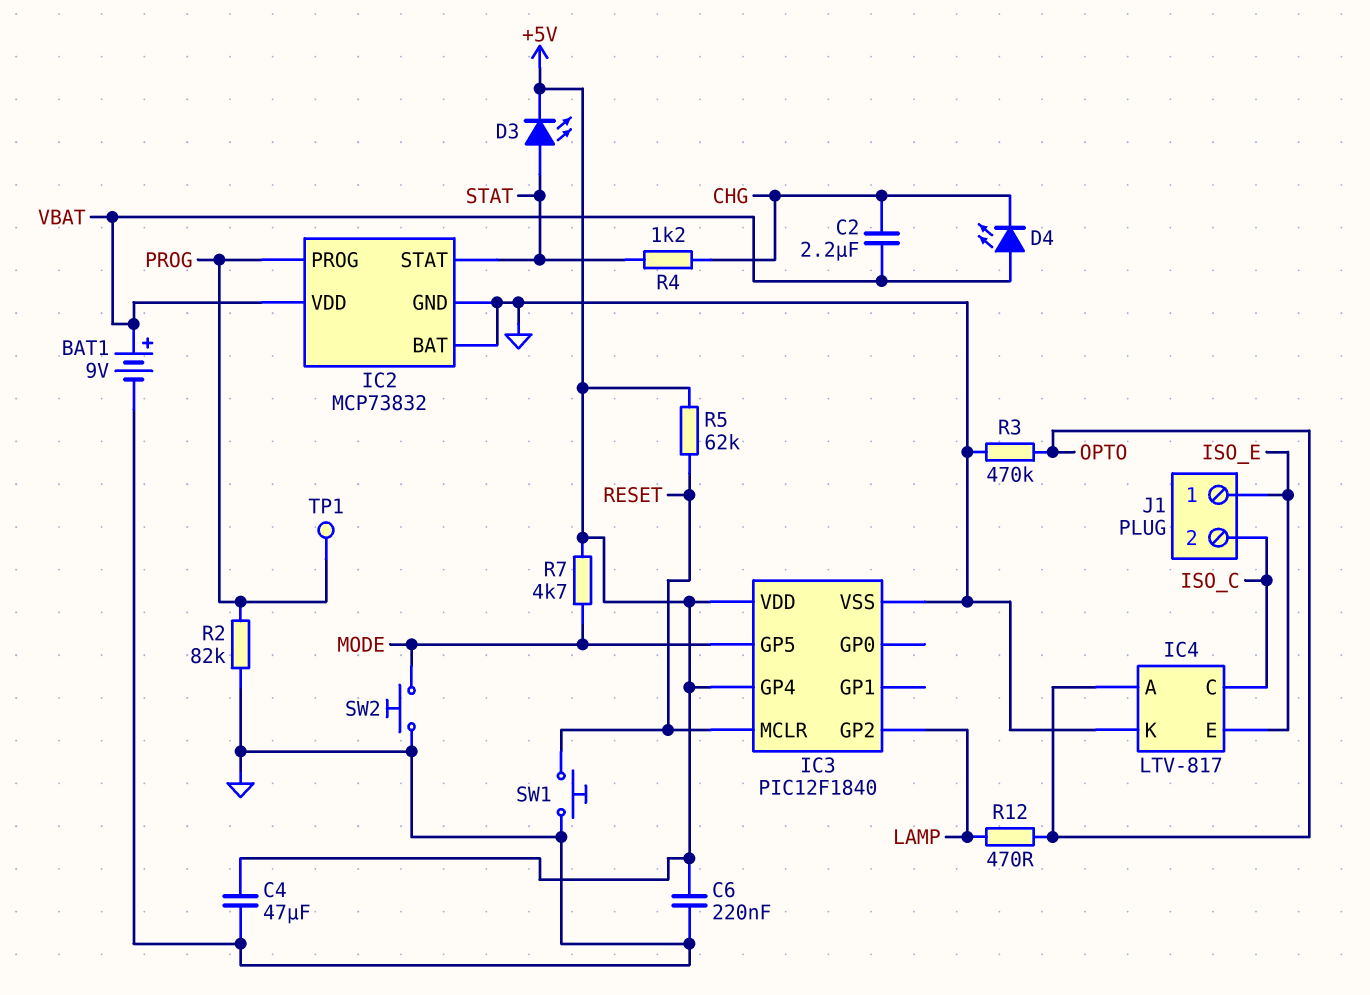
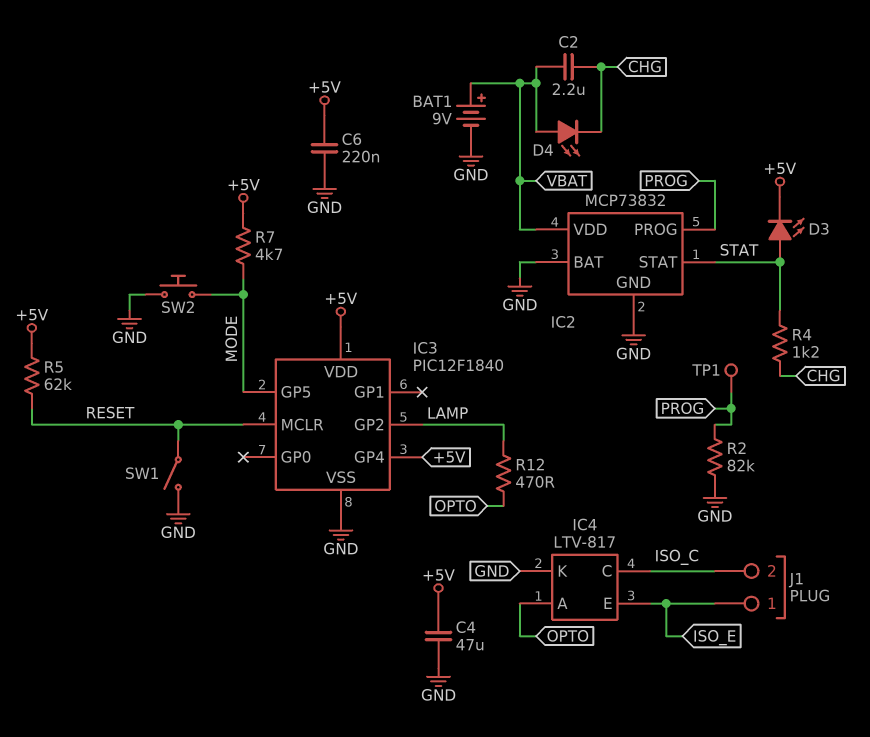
R3: 470k (GND, OPTO) -> none
SW1: button (GND, RESET) -> switch (GND, RESET)

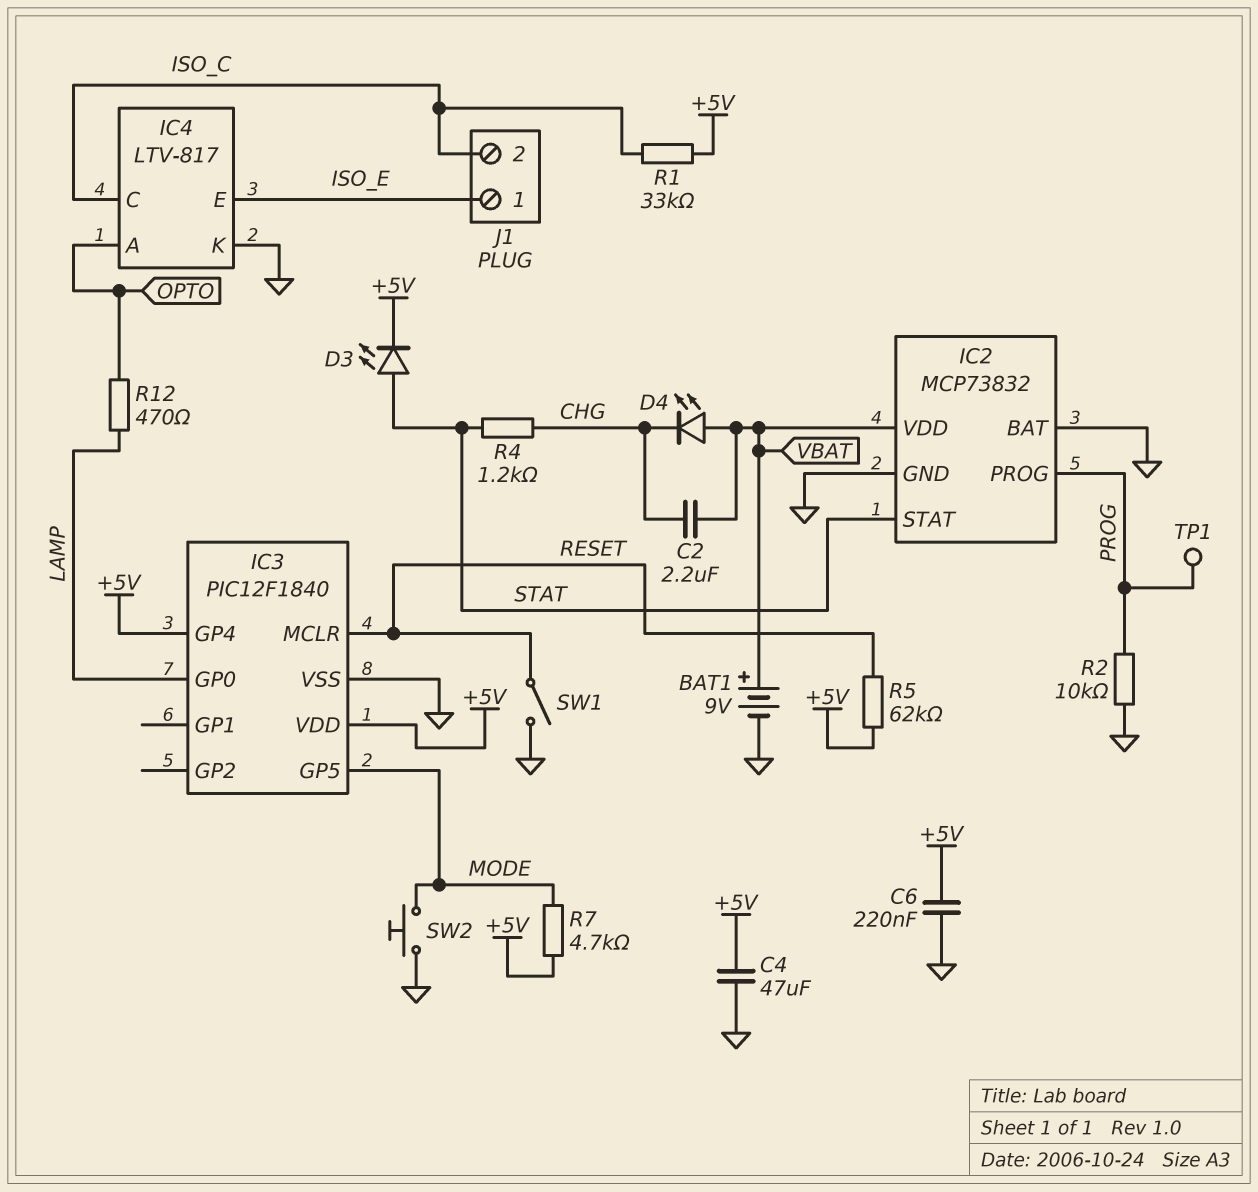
IC3 pin GP0: none -> LAMP
IC3 pin GP2: LAMP -> none
R1: none -> 33k (+5V, ISO_C)
R2: 82k (GND, PROG) -> 10k (GND, PROG)

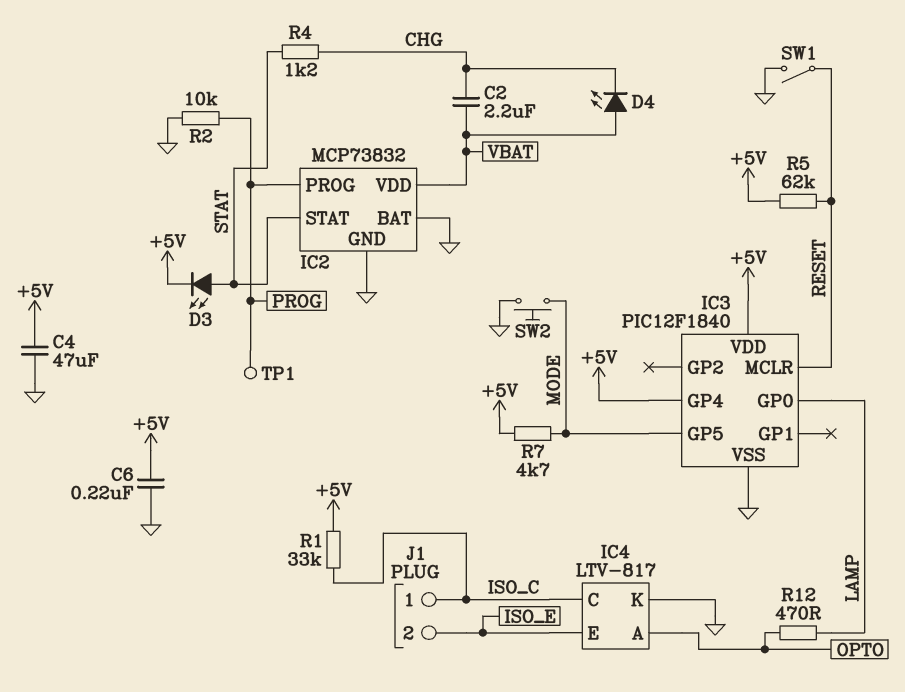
BAT1: 9V (plus VBAT, minus GND) -> none
J1 pin 1: ISO_E -> ISO_C
J1 pin 2: ISO_C -> ISO_E

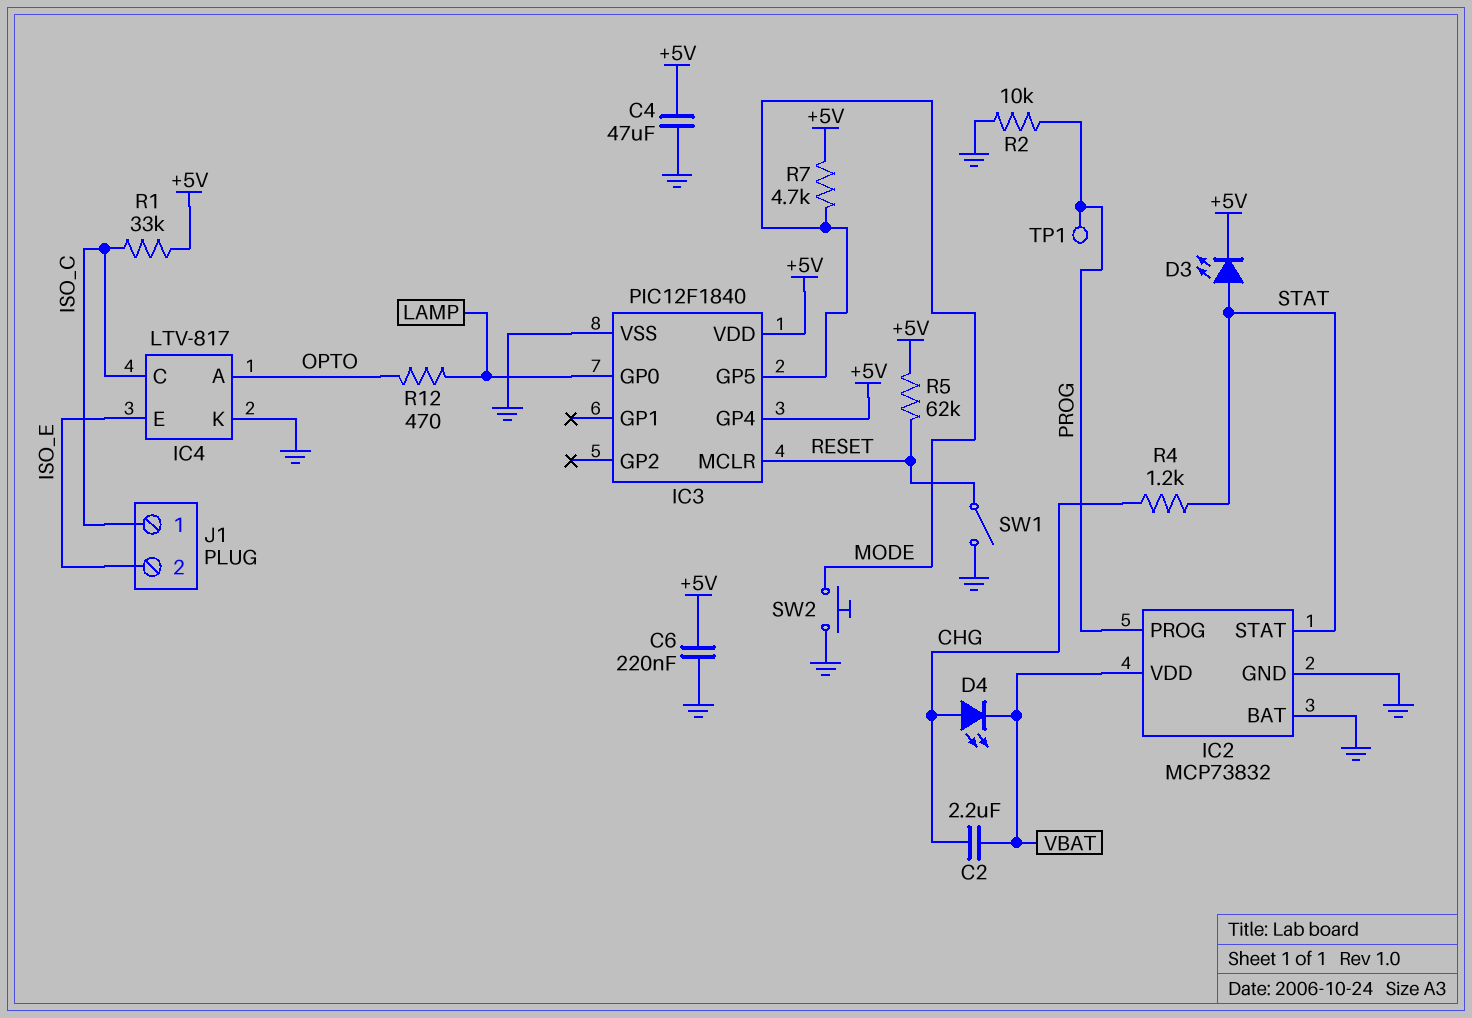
D4: LED (A VBAT, K CHG) -> LED (A CHG, K VBAT)

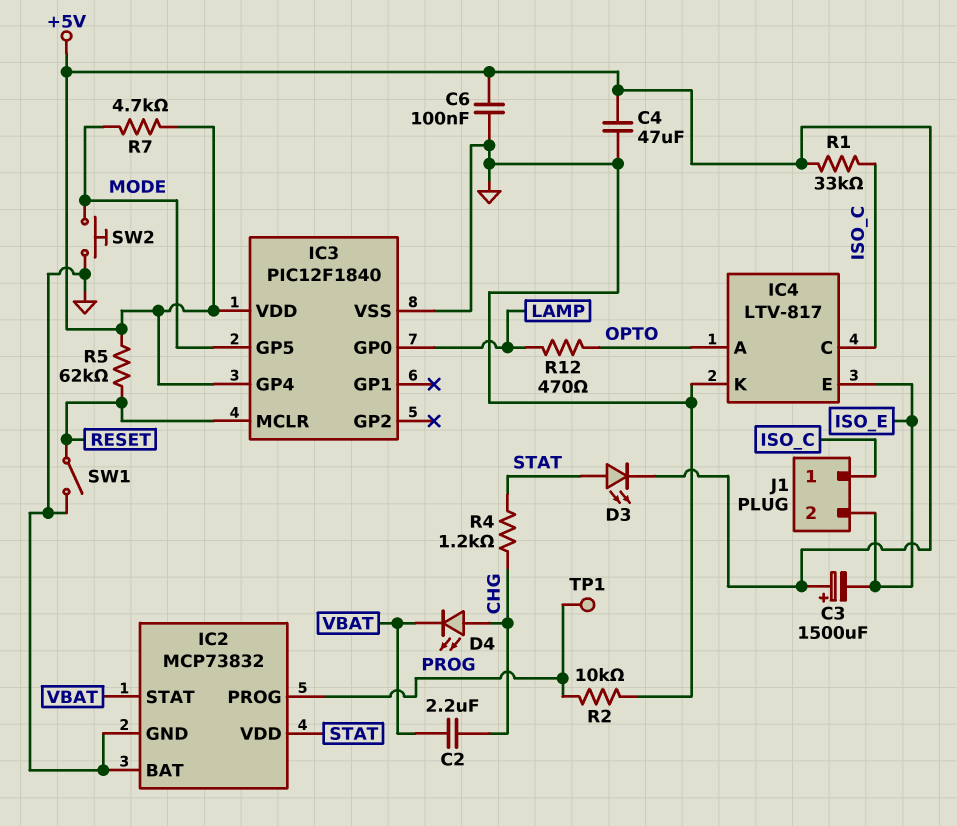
C3: none -> 1500uF (plus +5V, minus ISO_E)
C6: 220nF (+5V, GND) -> 100nF (+5V, GND)
IC2 pin STAT: STAT -> VBAT
IC2 pin VDD: VBAT -> STAT

